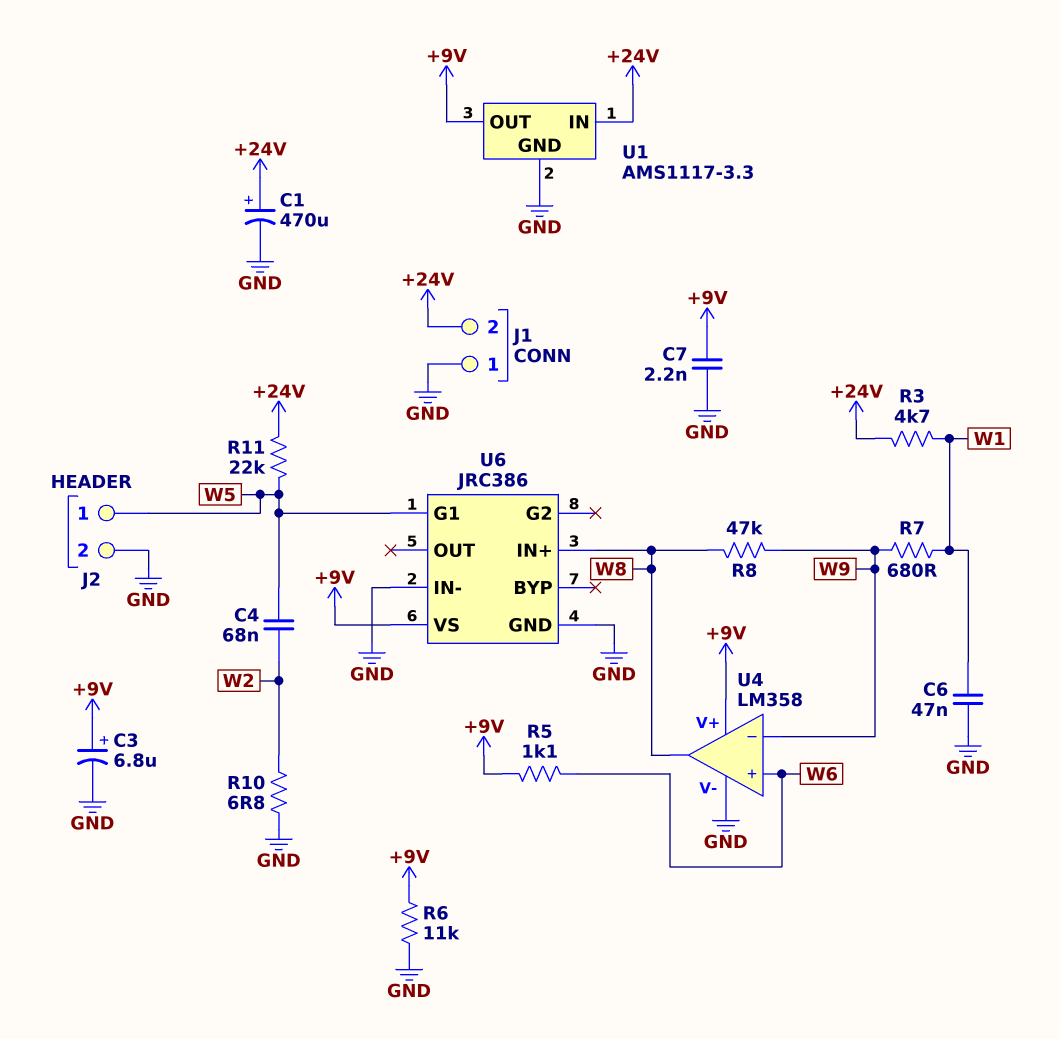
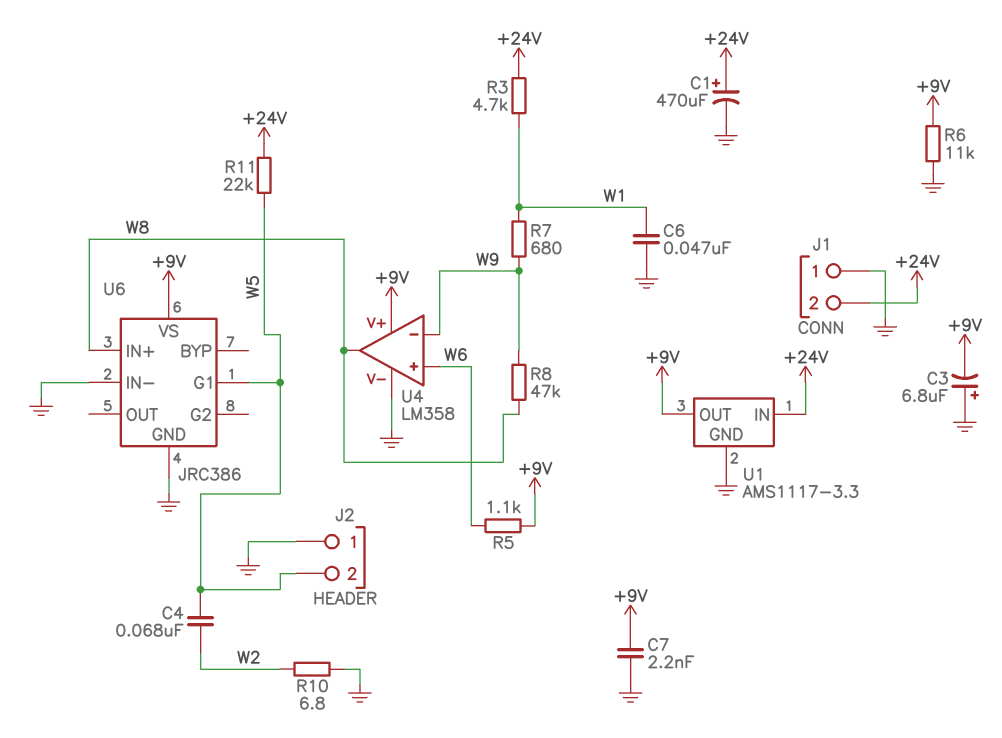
C3: 6.8uF (plus +9V, minus GND) -> 6.8uF (plus GND, minus +9V)
J2 pin 1: W5 -> GND
J2 pin 2: GND -> W5

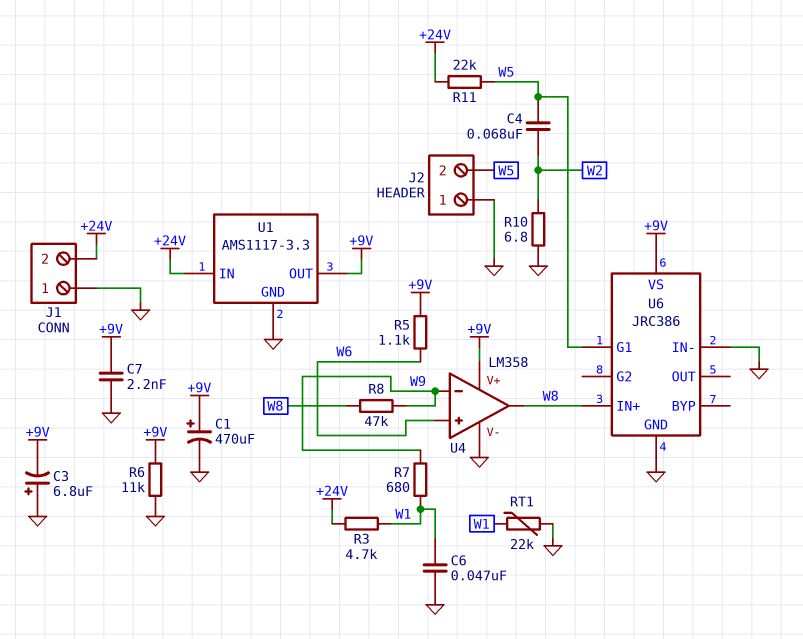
C1: 470uF (plus +24V, minus GND) -> 470uF (plus +9V, minus GND)
RT1: none -> 22k (GND, W1)

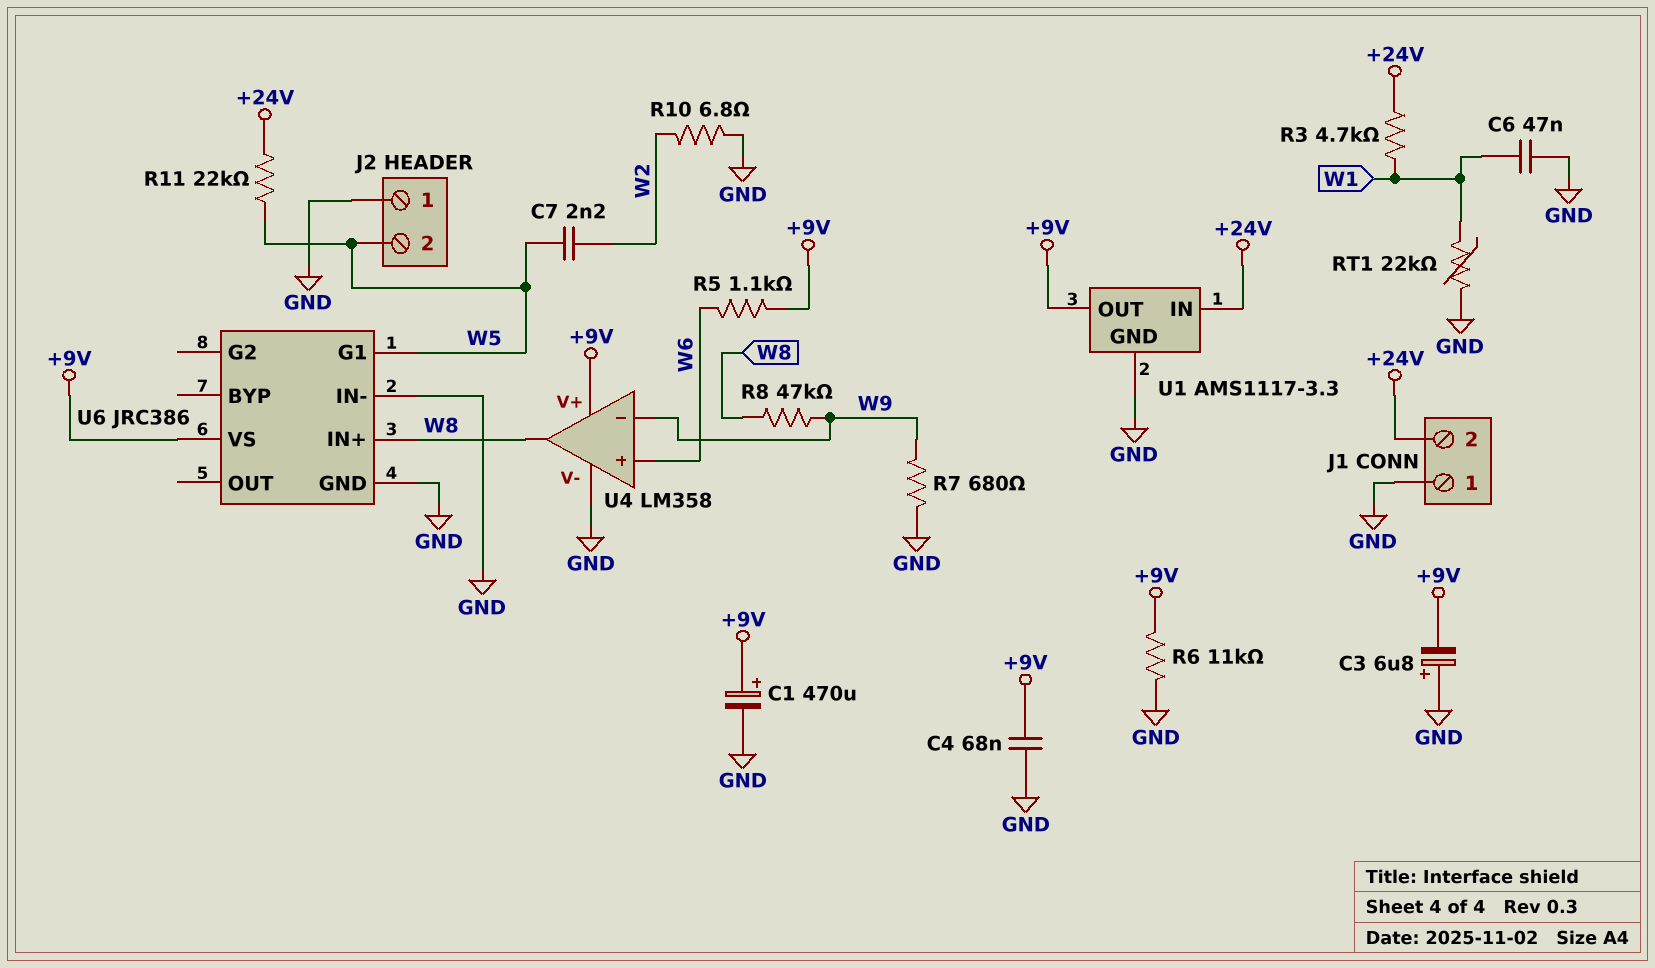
C4: 68nF (W2, W5) -> 68nF (+9V, GND)
C7: 2.2nF (+9V, GND) -> 2.2nF (W2, W5)
R7: 680 (W1, W9) -> 680 (GND, W9)

